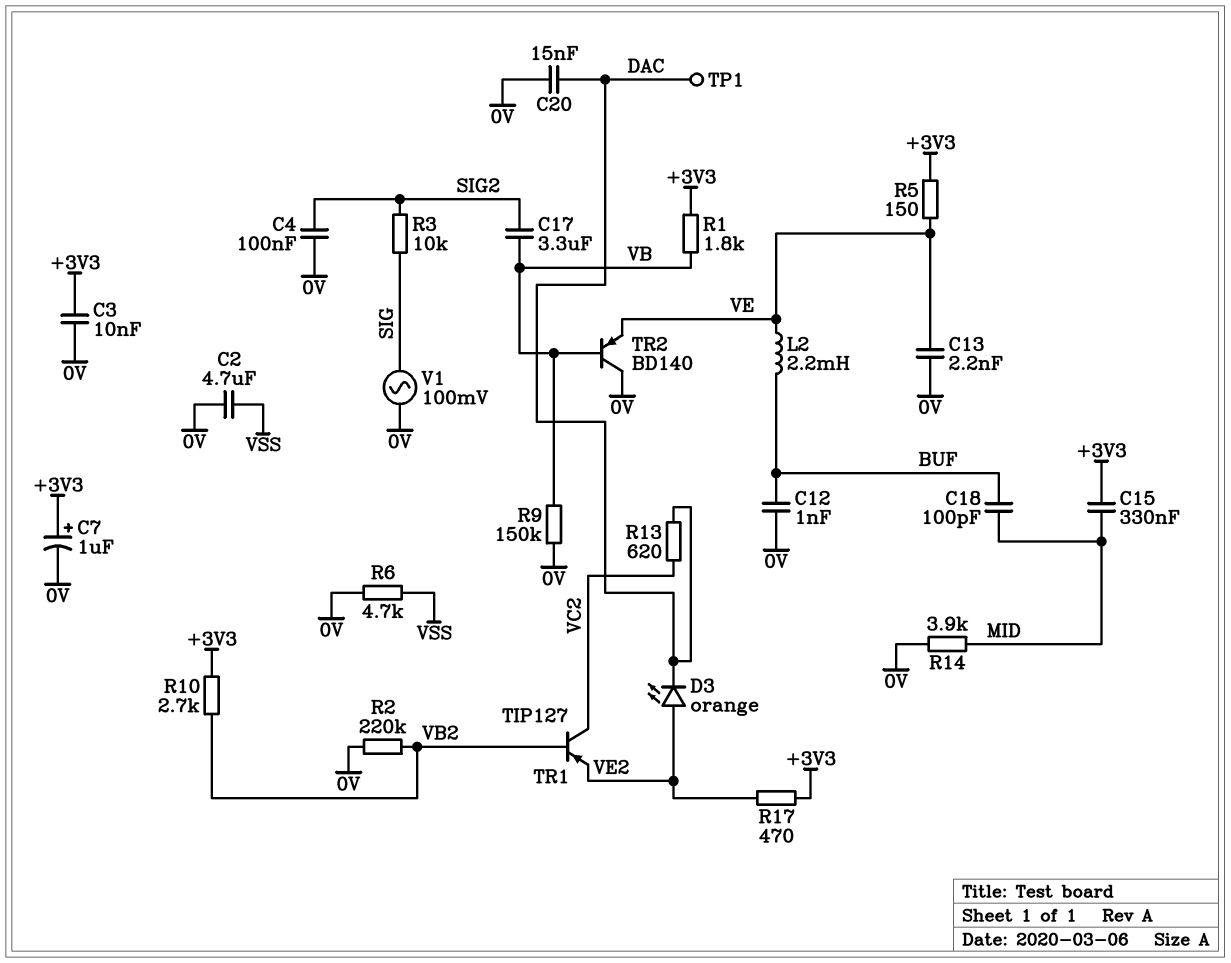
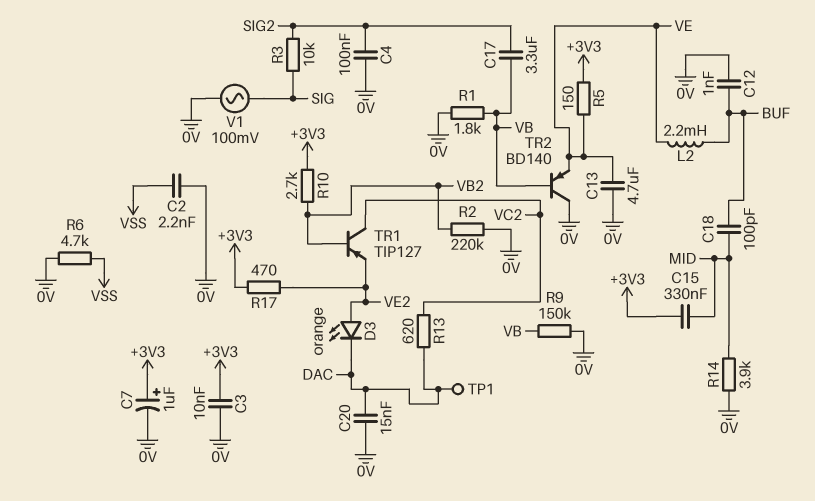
C2: 4.7uF (0V, VSS) -> 2.2nF (0V, VSS)
C13: 2.2nF (0V, VE) -> 4.7uF (0V, VE)
R1: 1.8k (+3V3, VB) -> 1.8k (0V, VB)

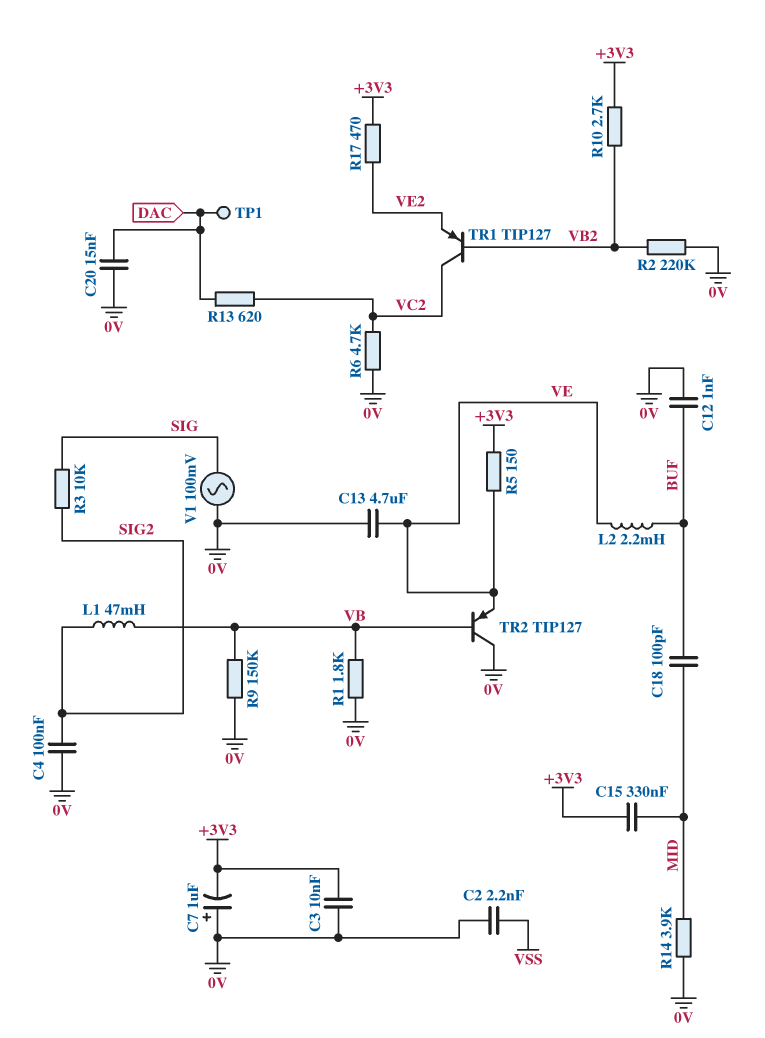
C7: 1uF (plus +3V3, minus 0V) -> 1uF (plus 0V, minus +3V3)
C17: 3.3uF (SIG2, VB) -> none
D3: LED orange (A VE2, K DAC) -> none
L1: none -> 47mH (SIG2, VB)
R6: 4.7k (0V, VSS) -> 4.7k (0V, VC2)
TR2: PNP BD140 (B VB, C 0V, E VE) -> PNP TIP127 (B VB, C 0V, E VE)

